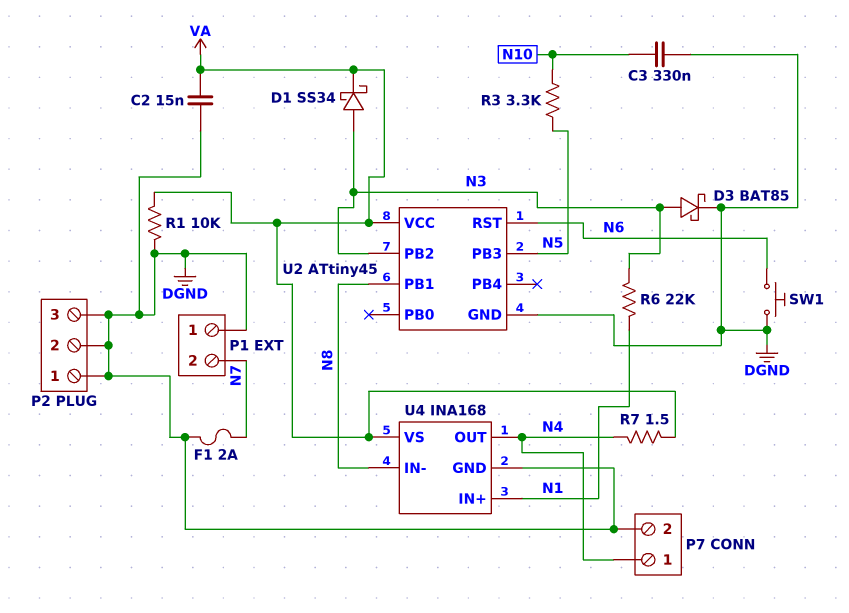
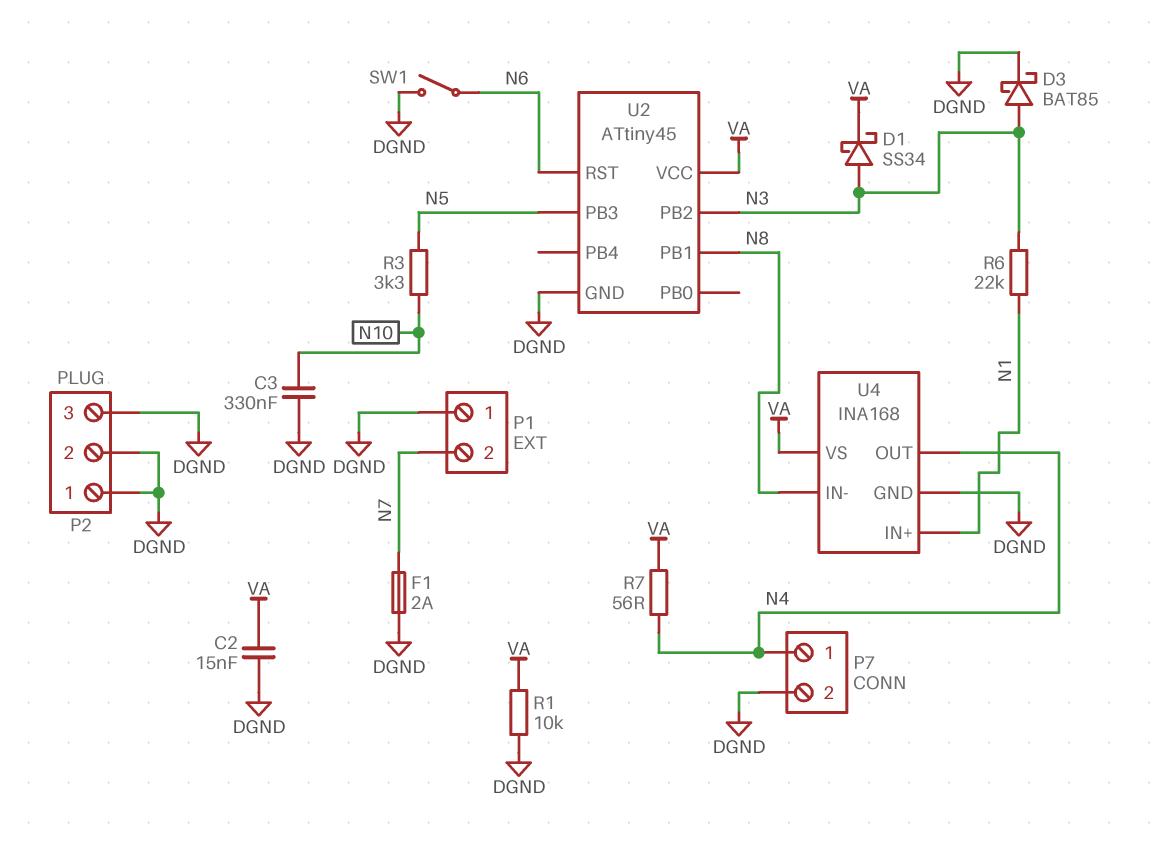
R7: 1.5 (N4, VA) -> 56 (N4, VA)
SW1: button (DGND, N6) -> switch (DGND, N6)

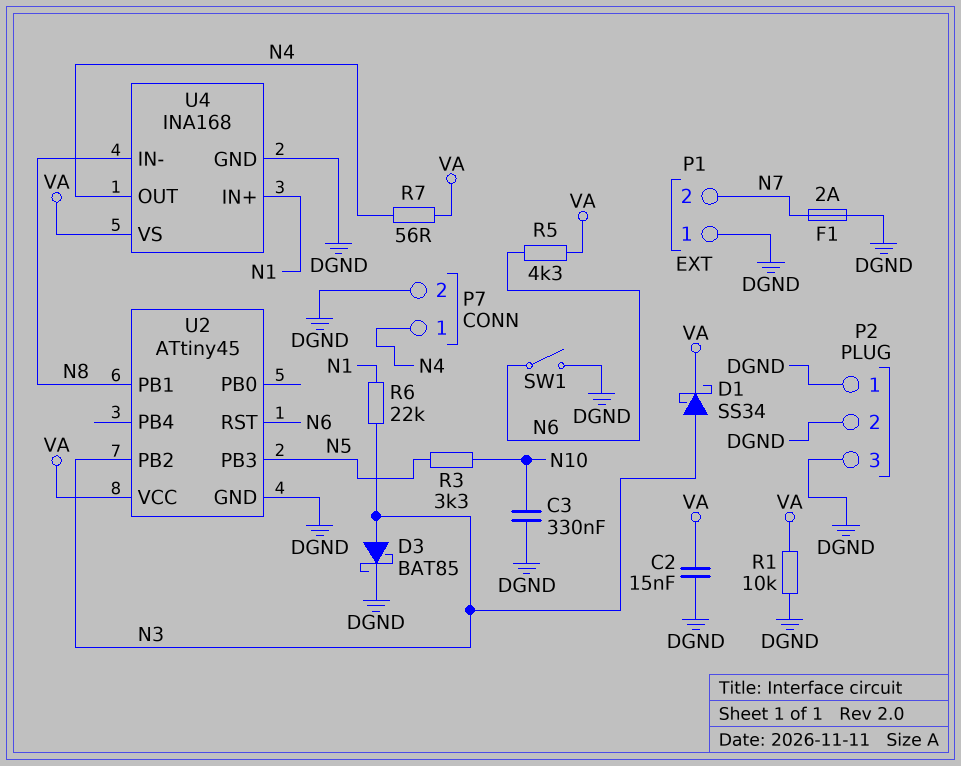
R5: none -> 4.3k (N6, VA)

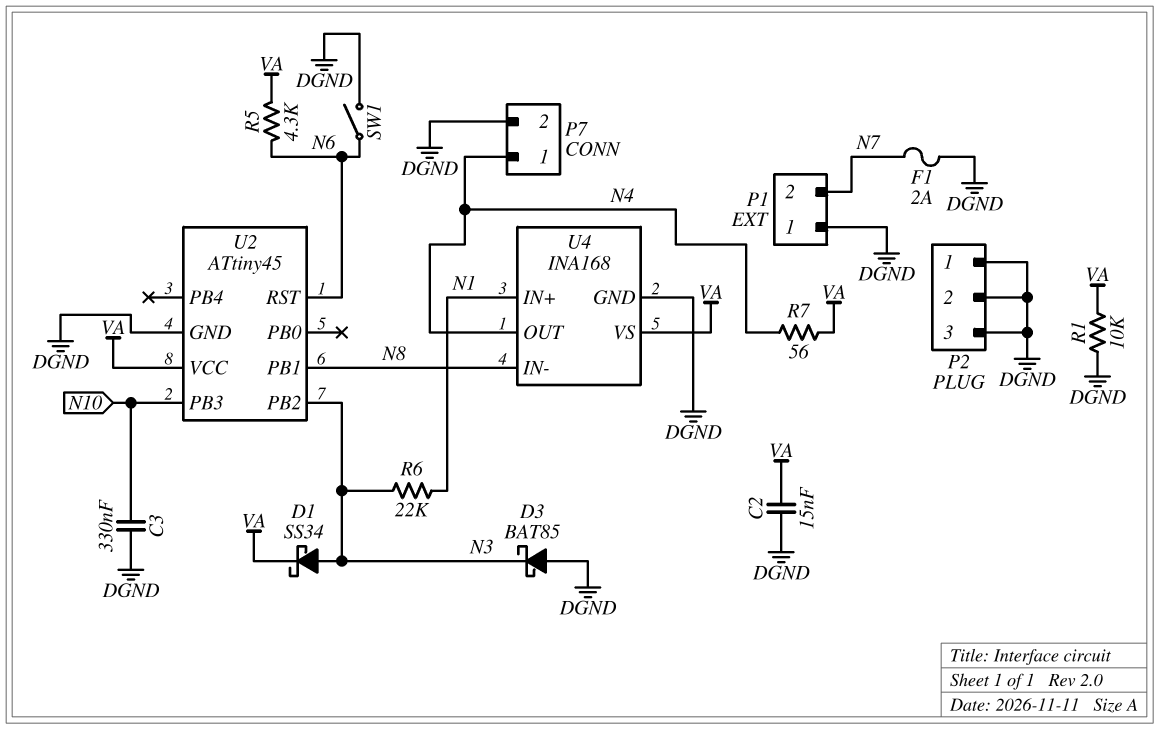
D3: schottky BAT85 (A N3, K DGND) -> schottky BAT85 (A DGND, K N3)
R3: 3.3k (N5, N10) -> none
U2 pin PB3: N5 -> N10

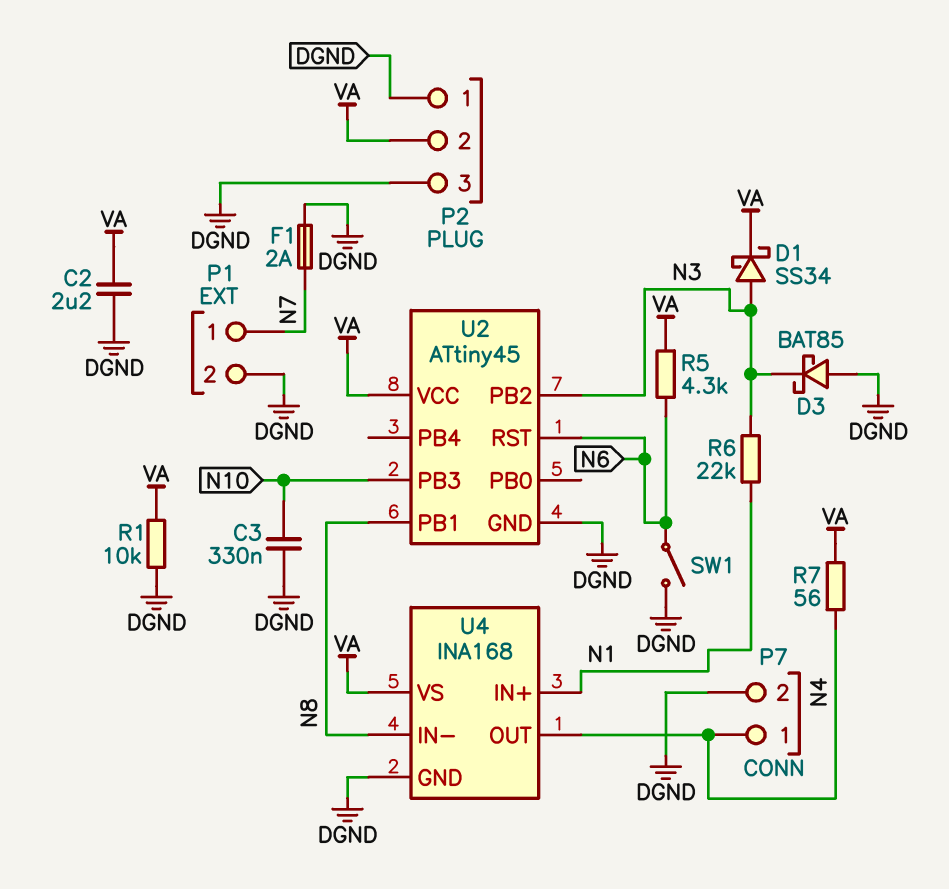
C2: 15nF (DGND, VA) -> 2.2uF (DGND, VA)
P1 pin 1: DGND -> N7
P1 pin 2: N7 -> DGND
P2 pin 2: DGND -> VA

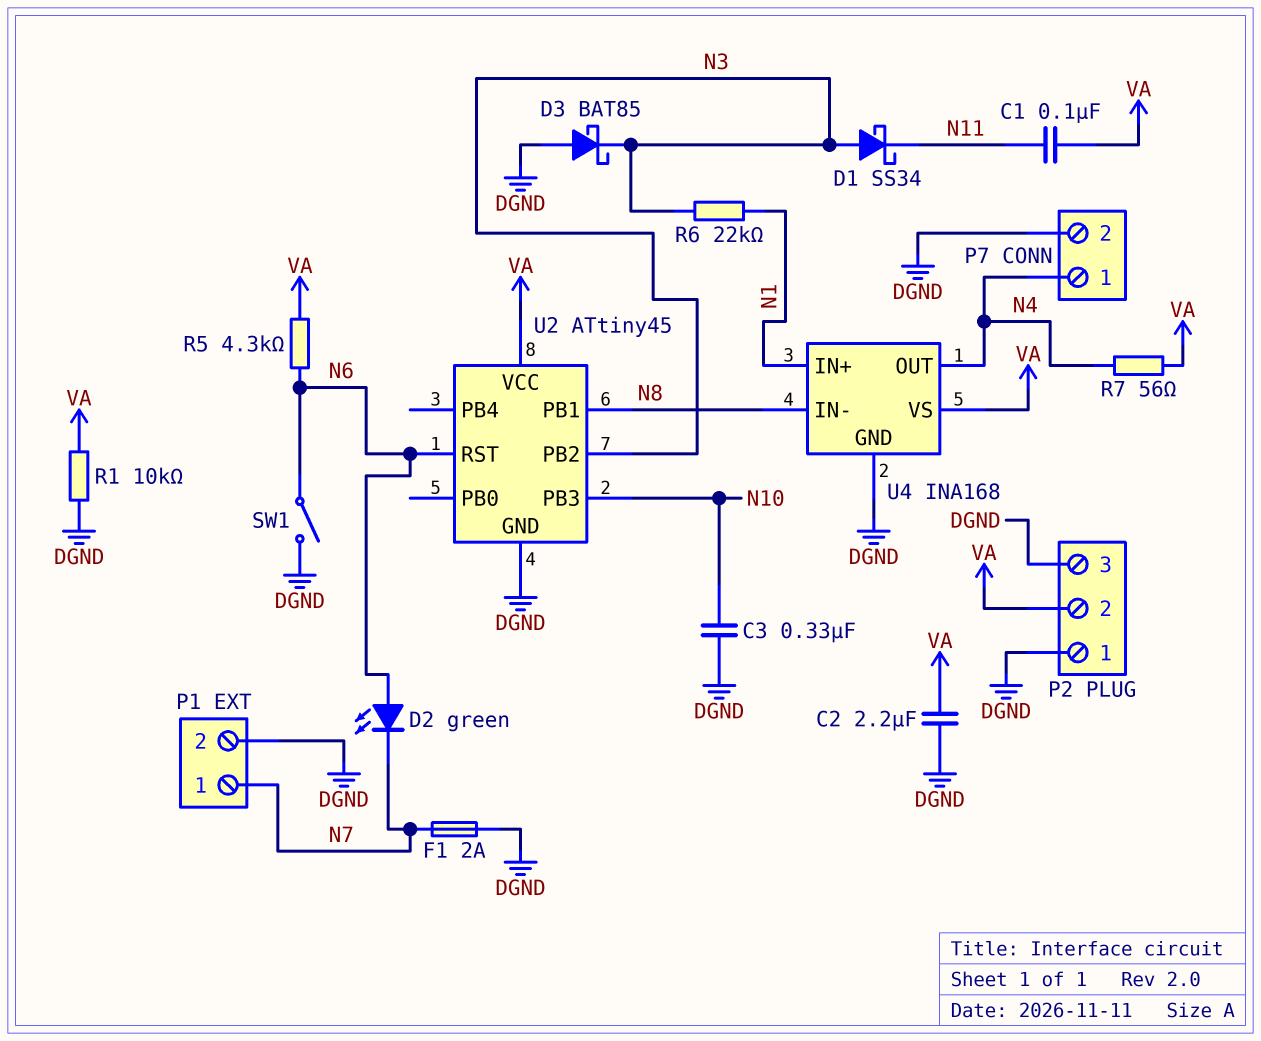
C1: none -> 100nF (N11, VA)
D1: schottky SS34 (A N3, K VA) -> schottky SS34 (A N3, K N11)
D2: none -> LED green (A N6, K N7)

